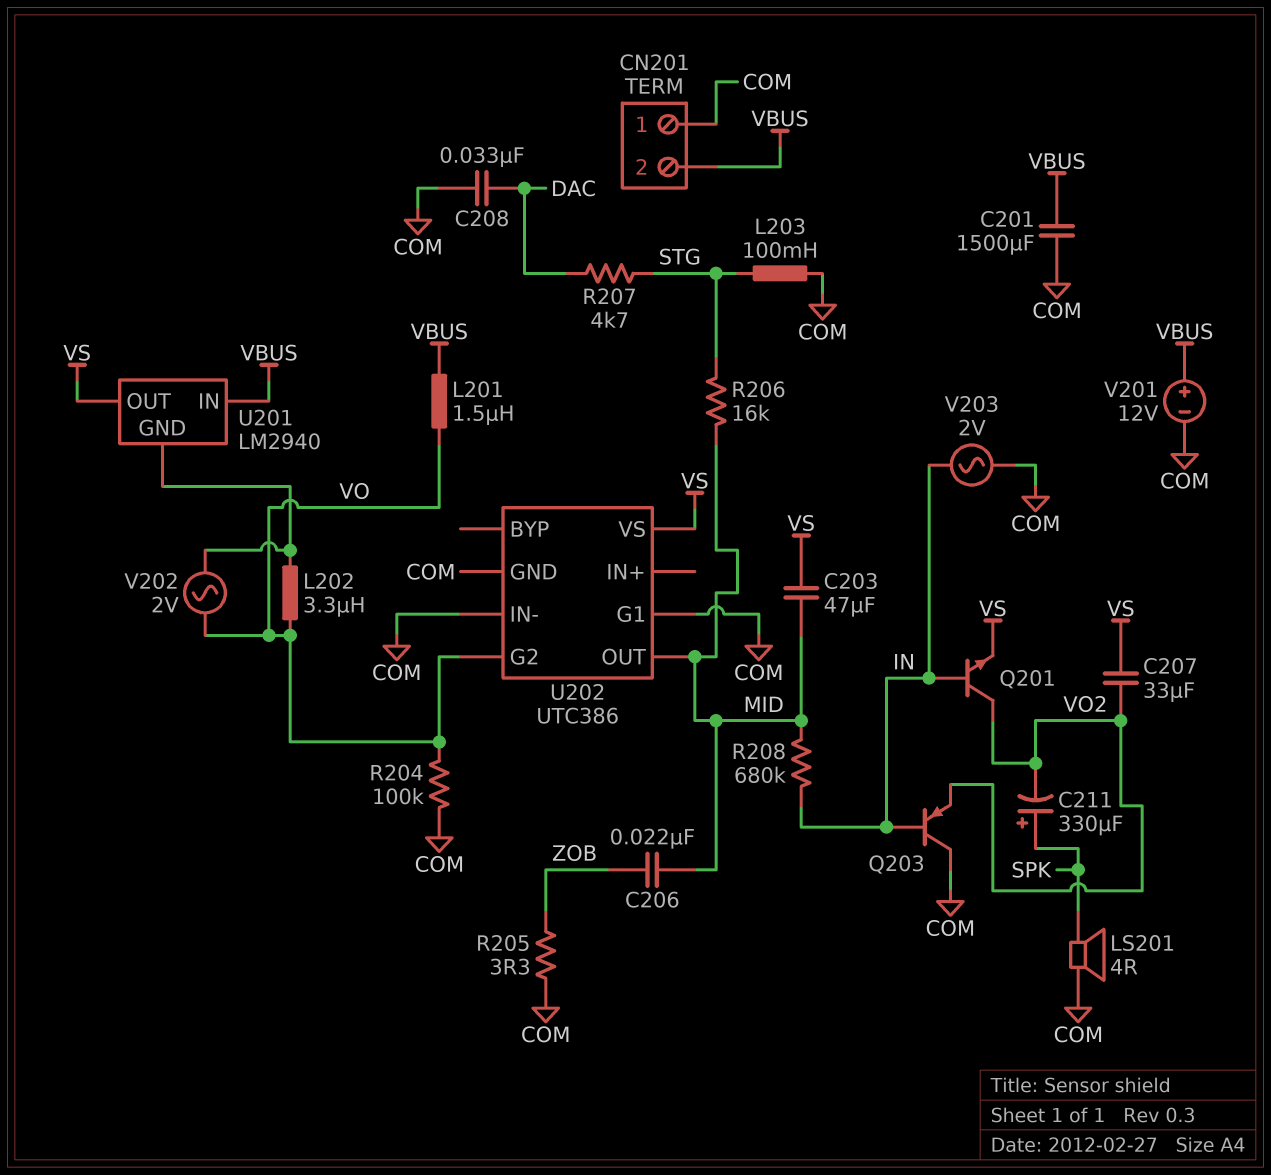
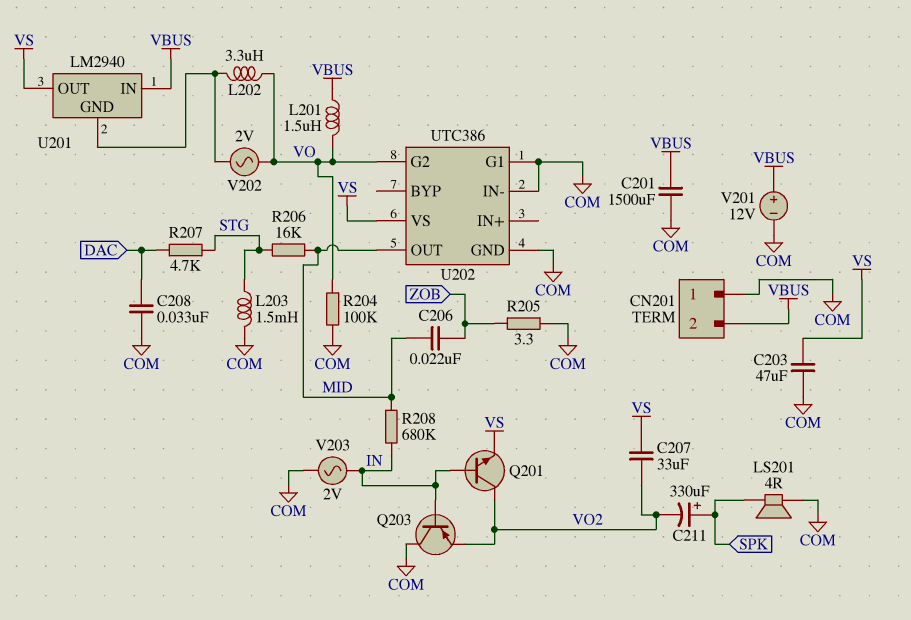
C203: 47uF (MID, VS) -> 47uF (COM, VS)
L203: 100mH (COM, STG) -> 1.5mH (COM, STG)

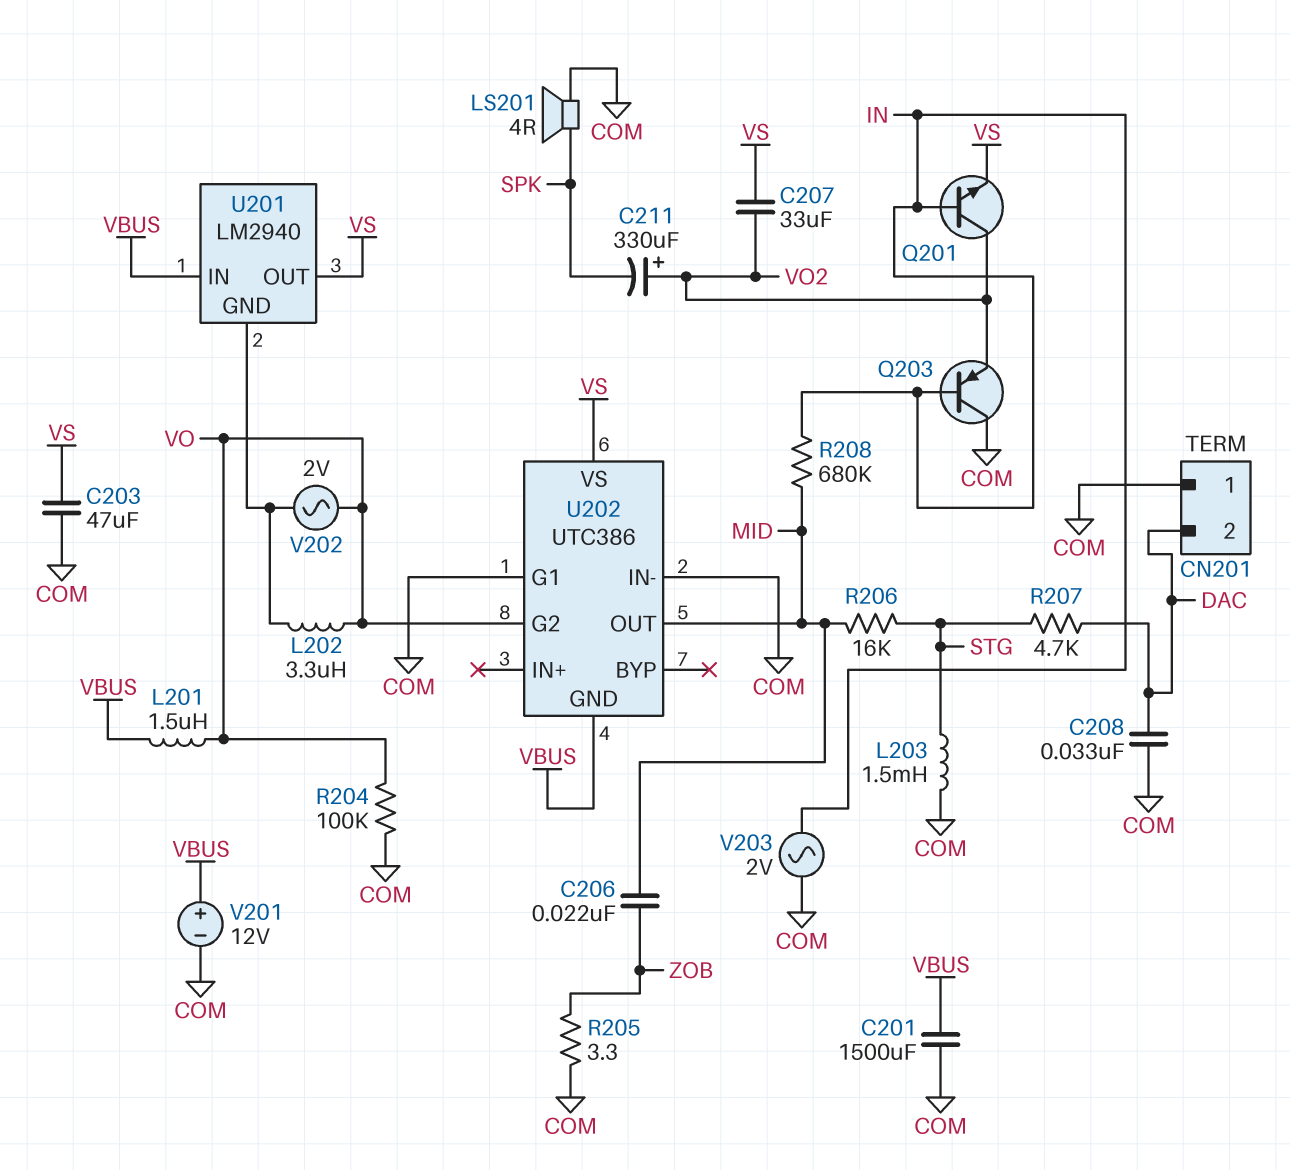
C211: 330uF (plus SPK, minus VO2) -> 330uF (plus VO2, minus SPK)
CN201 pin 2: VBUS -> DAC
U202 pin GND: COM -> VBUS

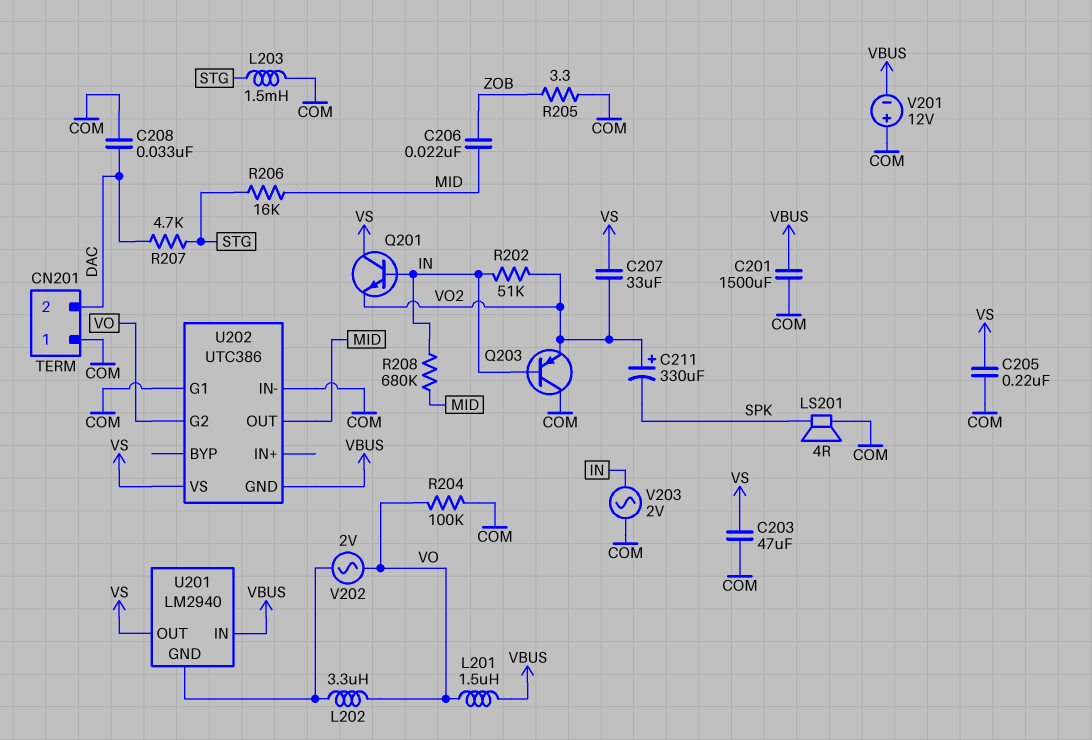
C205: none -> 220nF (COM, VS)
Q201: NPN (B IN, C VO2, E VS) -> NPN (B IN, C VS, E VO2)
R202: none -> 51k (IN, VO2)
V201: 12V (plus VBUS, minus COM) -> 12V (plus COM, minus VBUS)

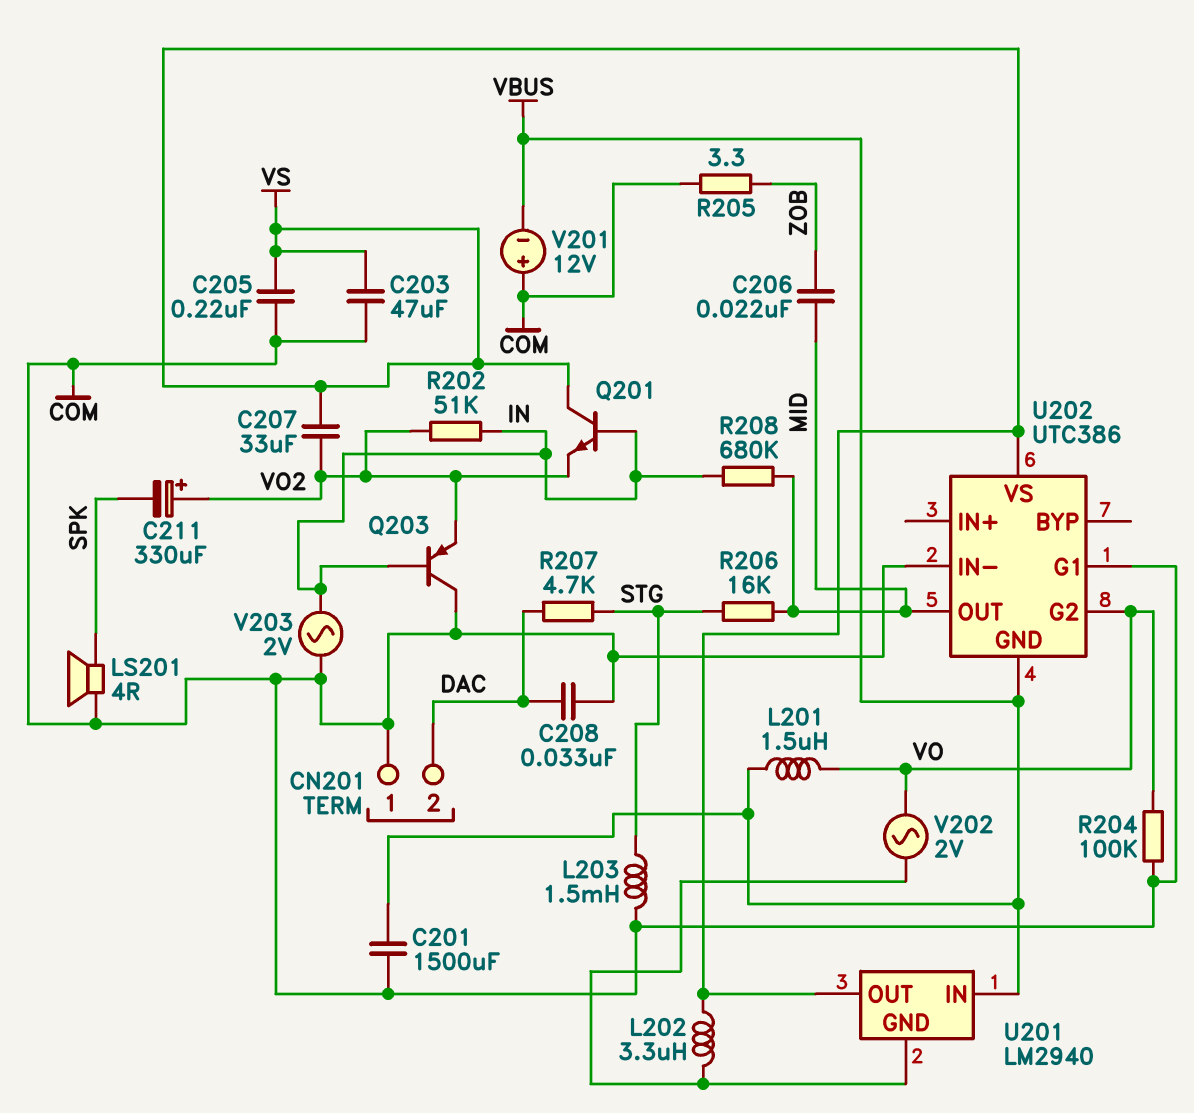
L202: 3.3uH (U201/GND, VO) -> 3.3uH (U201/GND, VS)

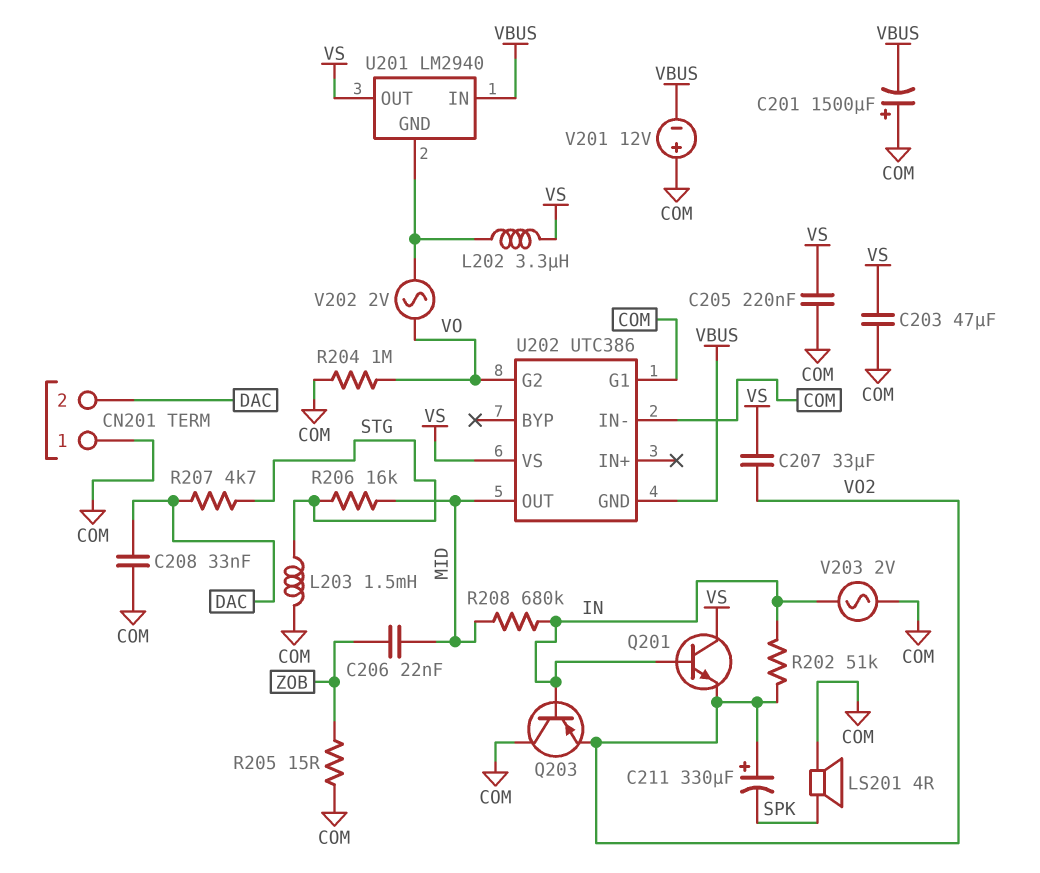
C201: 1500uF (COM, VBUS) -> 1500uF (plus COM, minus VBUS)
L201: 1.5uH (VBUS, VO) -> none
R204: 100k (COM, VO) -> 1M (COM, VO)
R205: 3.3 (COM, ZOB) -> 15 (COM, ZOB)

